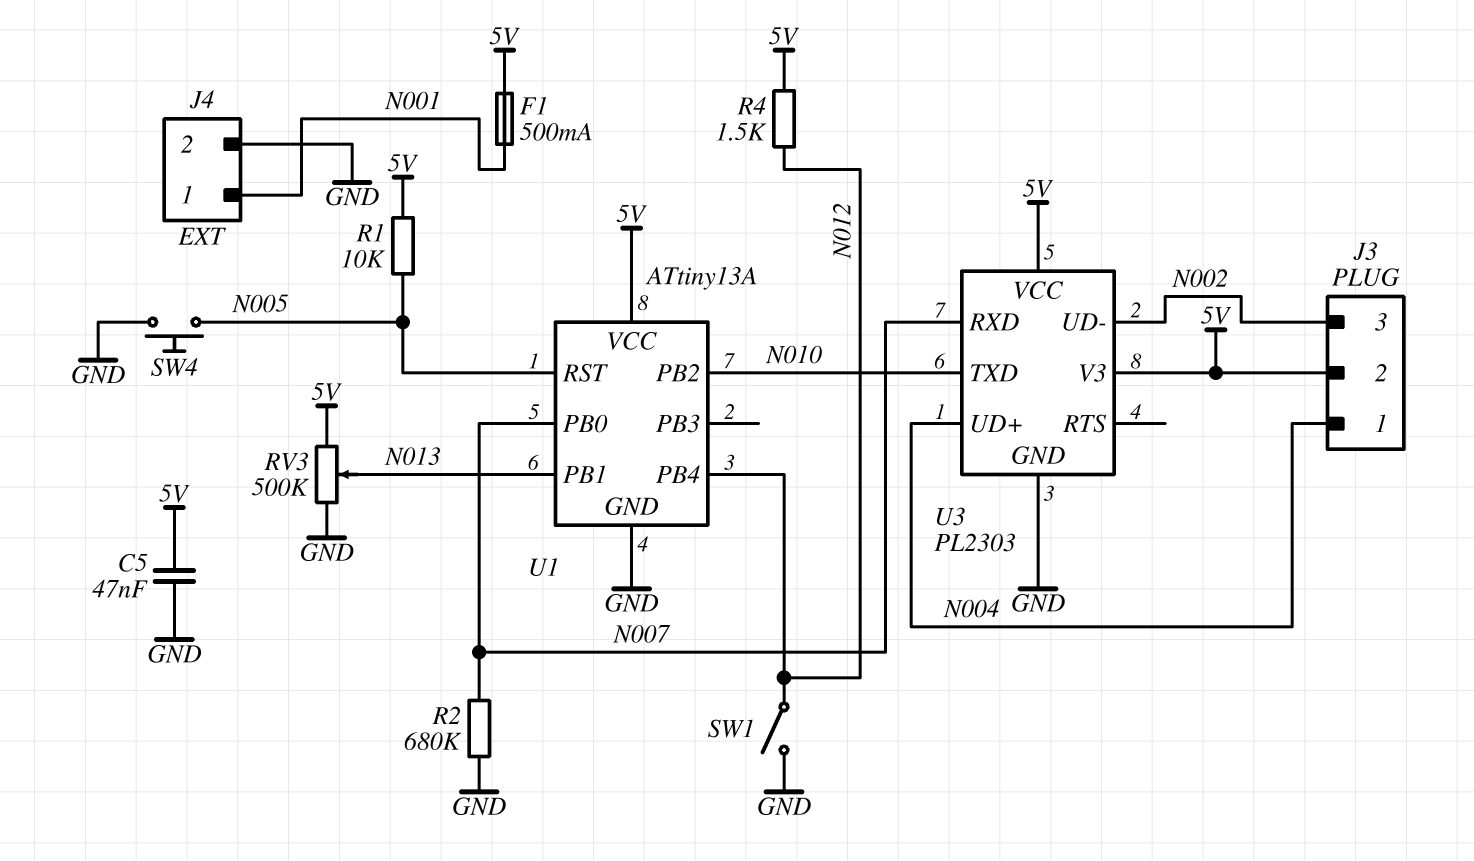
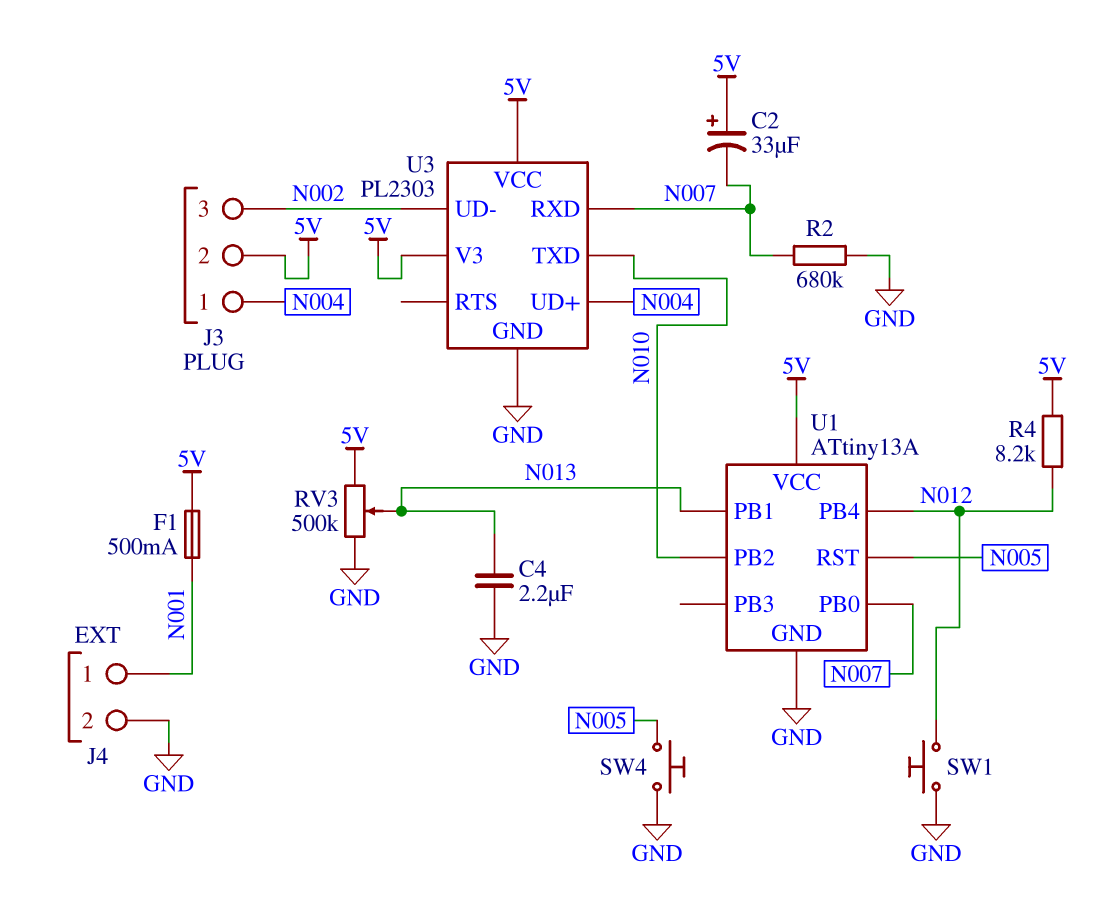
C2: none -> 33uF (plus 5V, minus N007)
C4: none -> 2.2uF (GND, N013)
C5: 47nF (5V, GND) -> none
R1: 10k (5V, N005) -> none
R4: 1.5k (5V, N012) -> 8.2k (5V, N012)
SW1: switch (GND, N012) -> button (GND, N012)

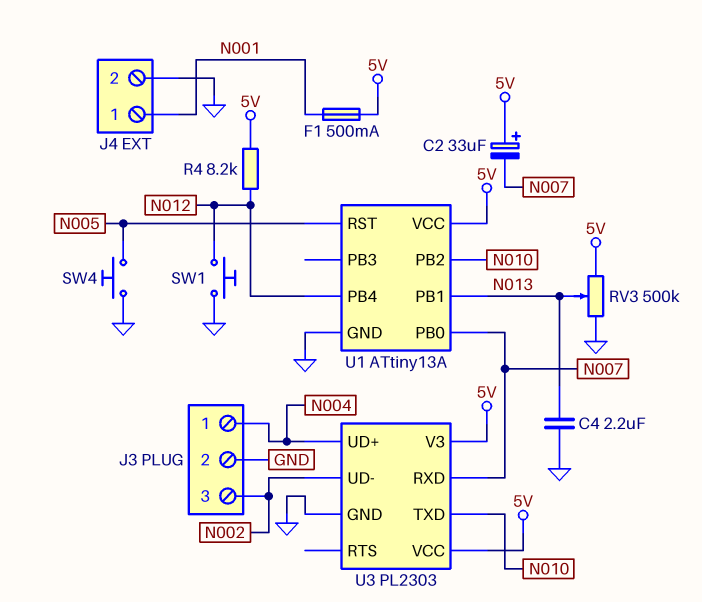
J3 pin 2: 5V -> GND
R2: 680k (GND, N007) -> none

